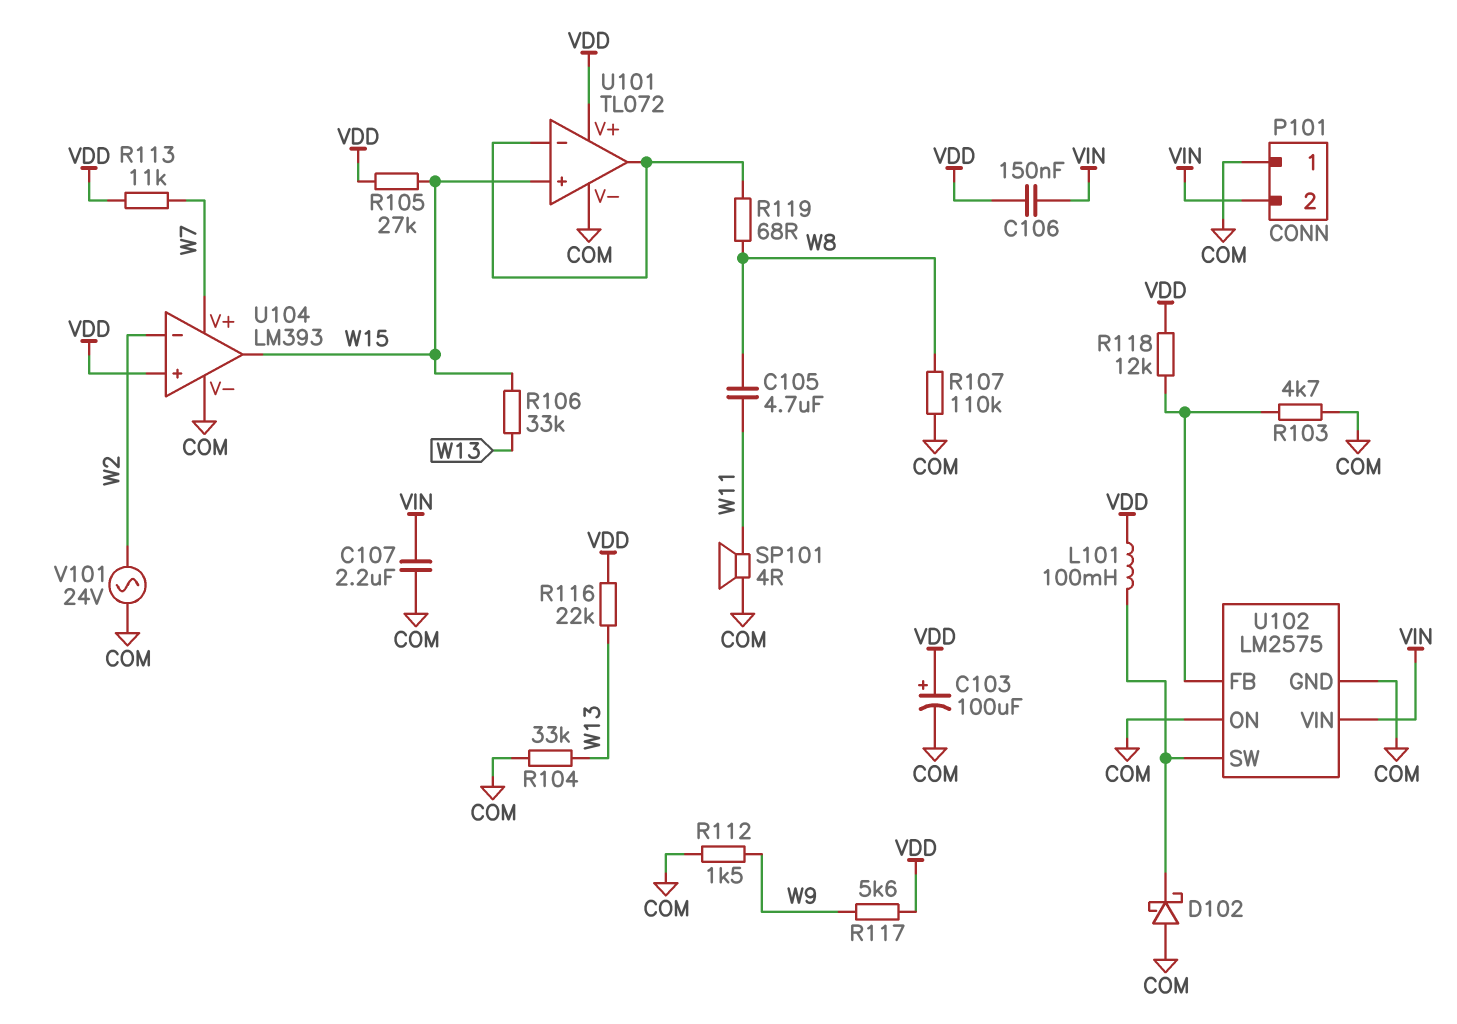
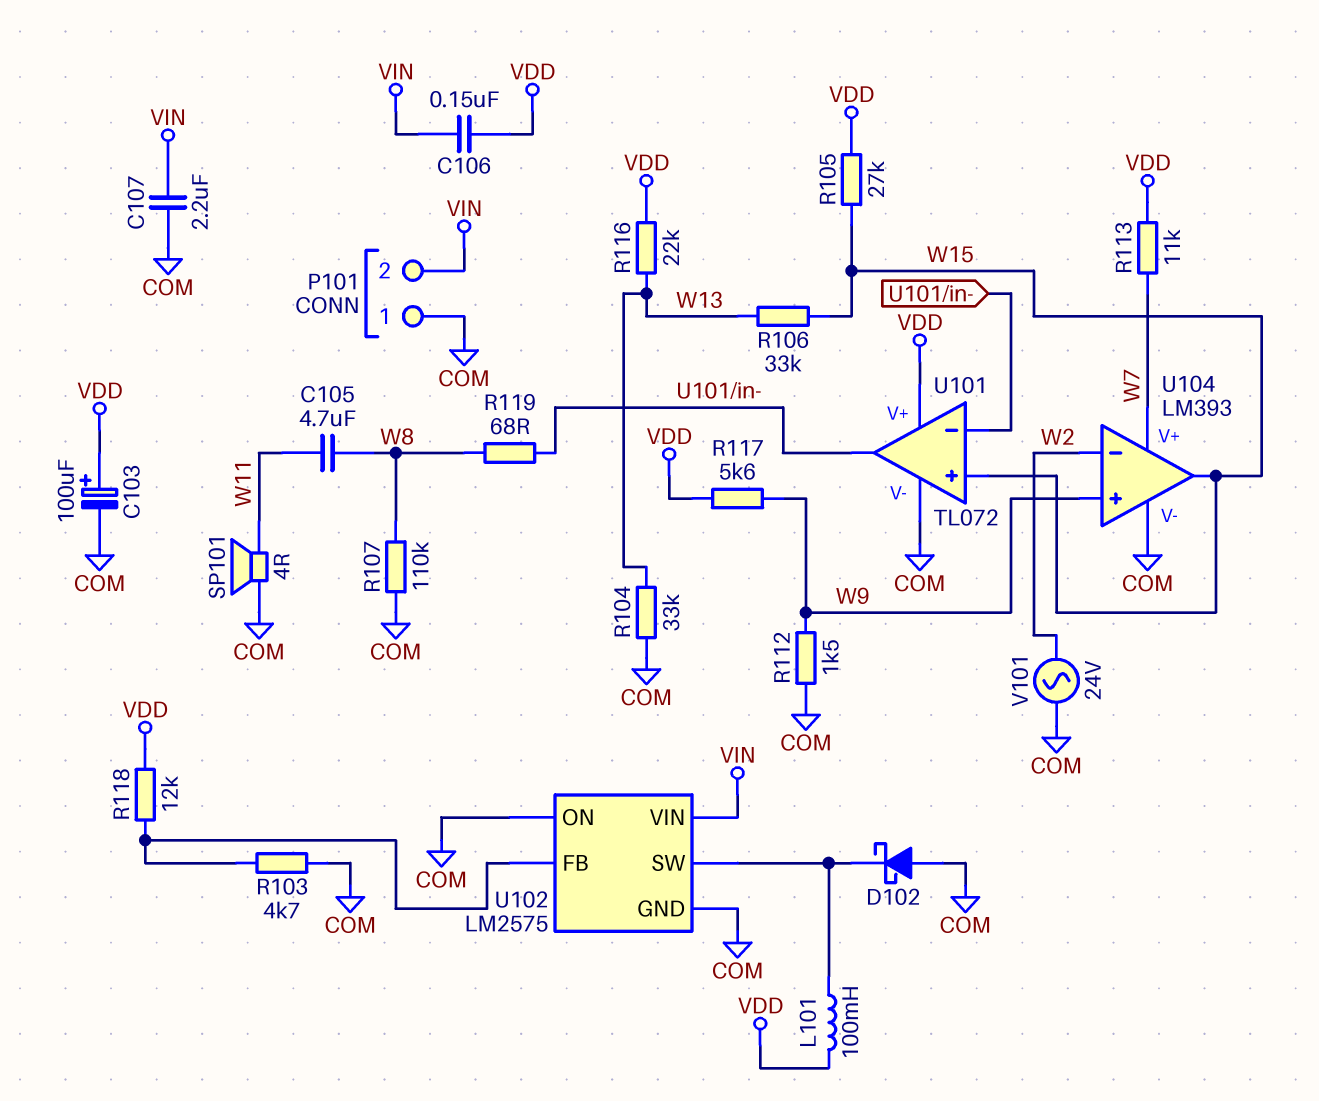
U104 pin in+: VDD -> W9

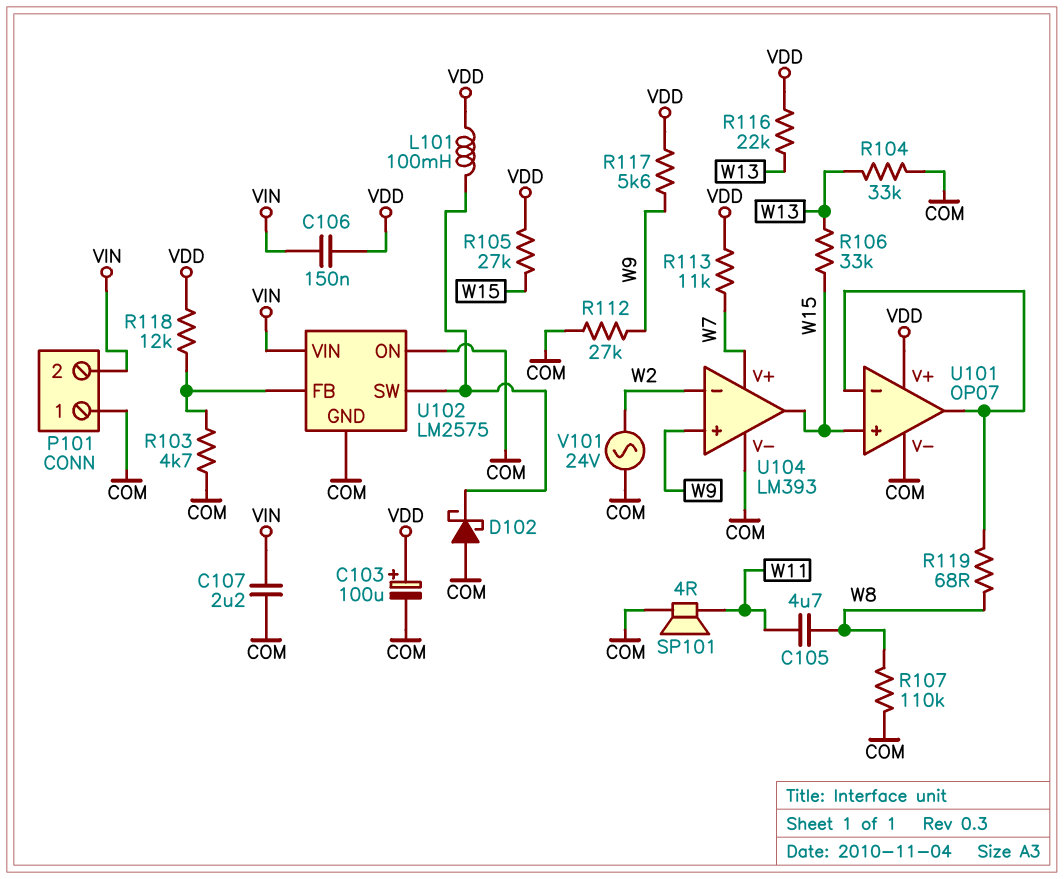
R112: 1.5k (COM, W9) -> 27k (COM, W9)
U101: TL072 -> OP07

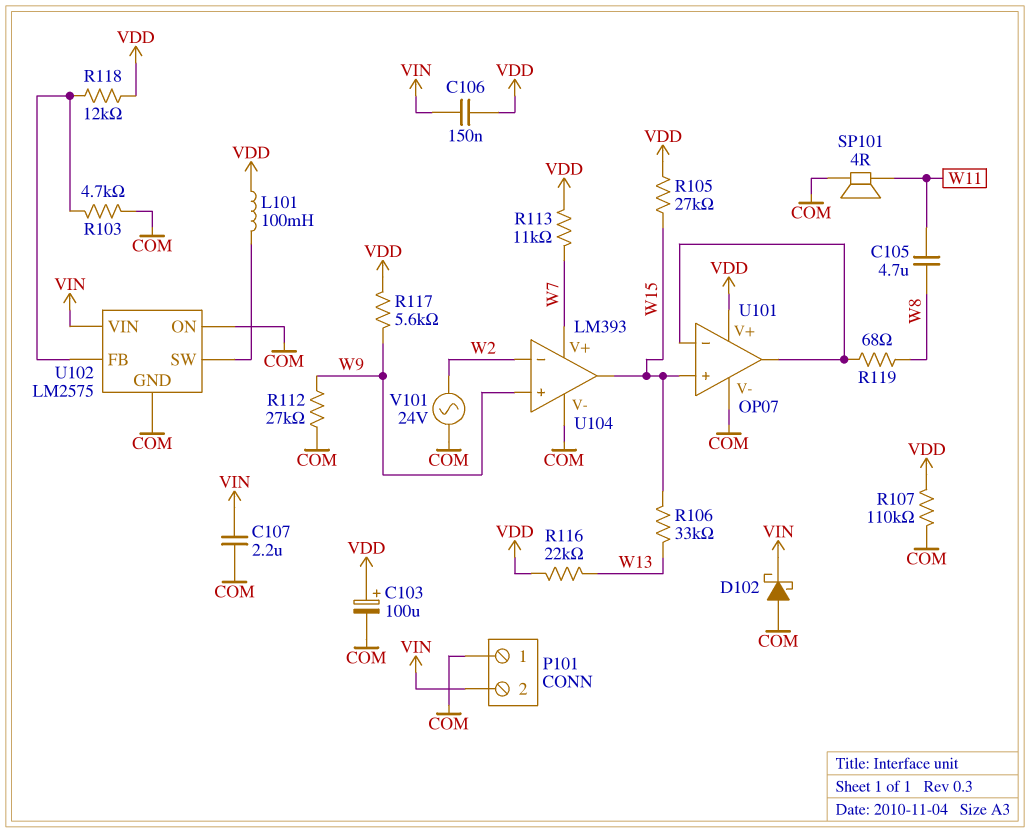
D102: schottky (A COM, K U102/SW) -> schottky (A COM, K VIN)
R104: 33k (COM, W13) -> none
R107: 110k (COM, W8) -> 110k (COM, VDD)

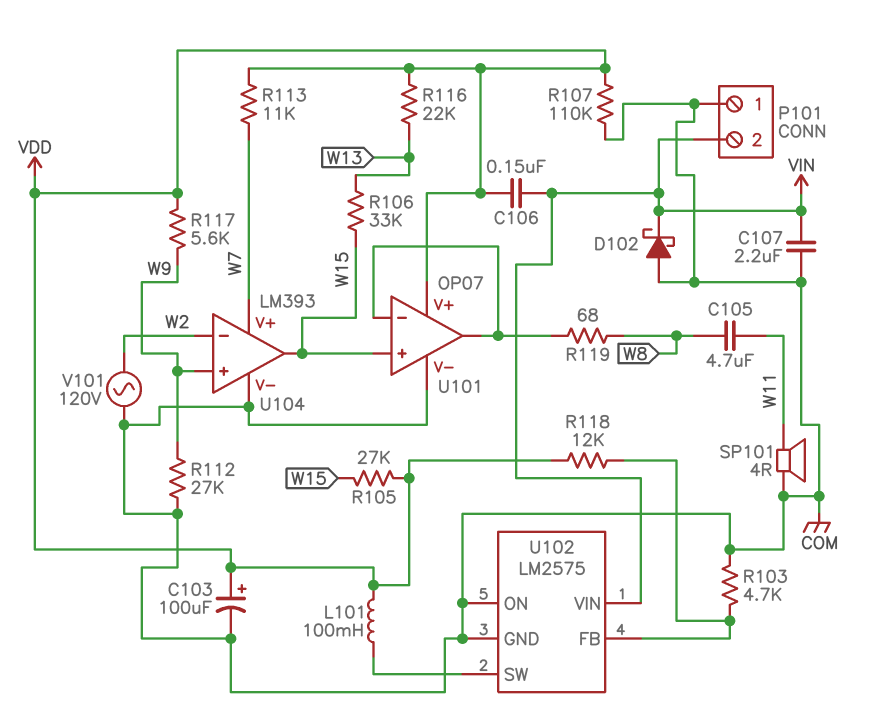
V101: AC 24V (COM, W2) -> AC 120V (COM, W2)

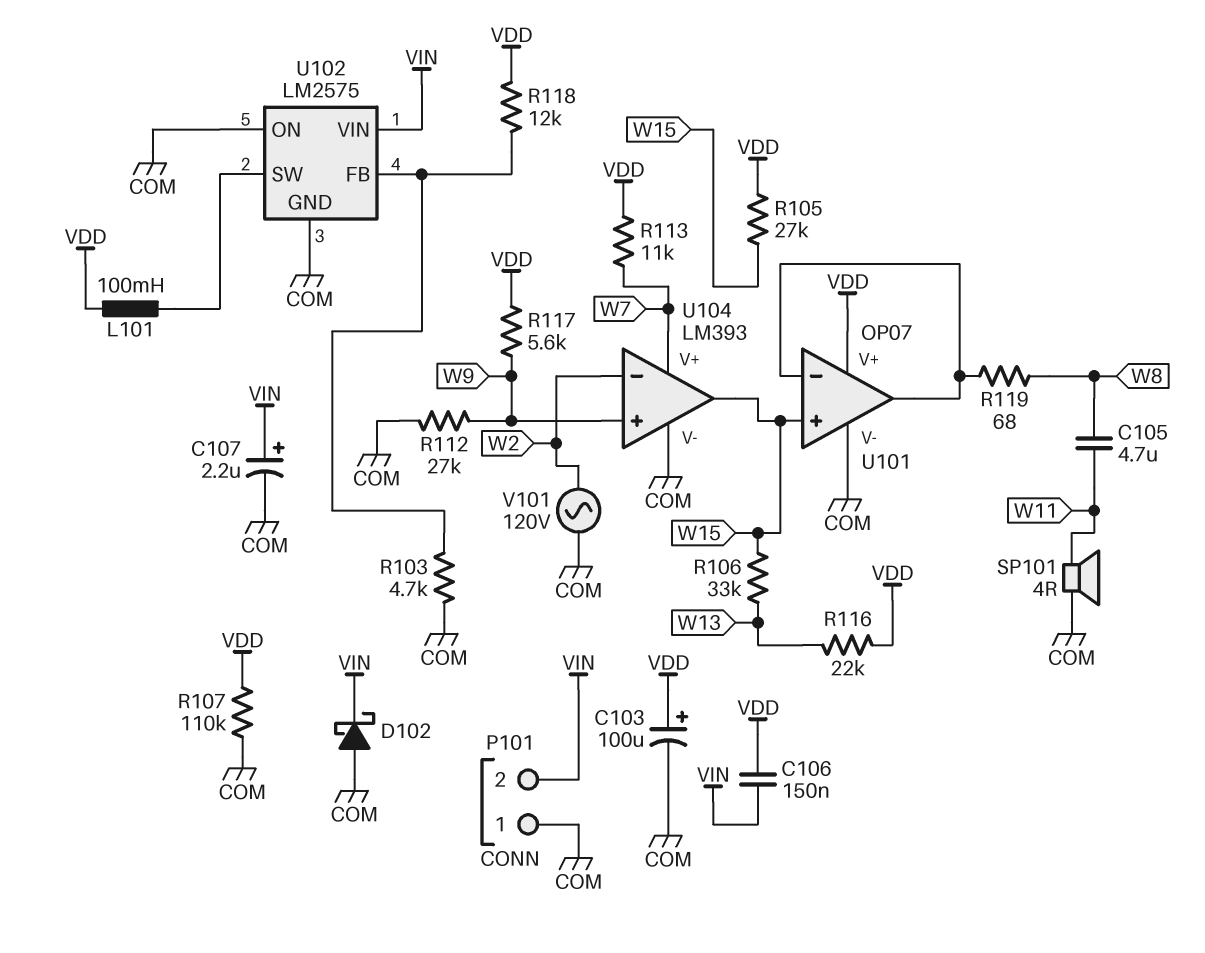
C107: 2.2uF (COM, VIN) -> 2.2uF (plus VIN, minus COM)

